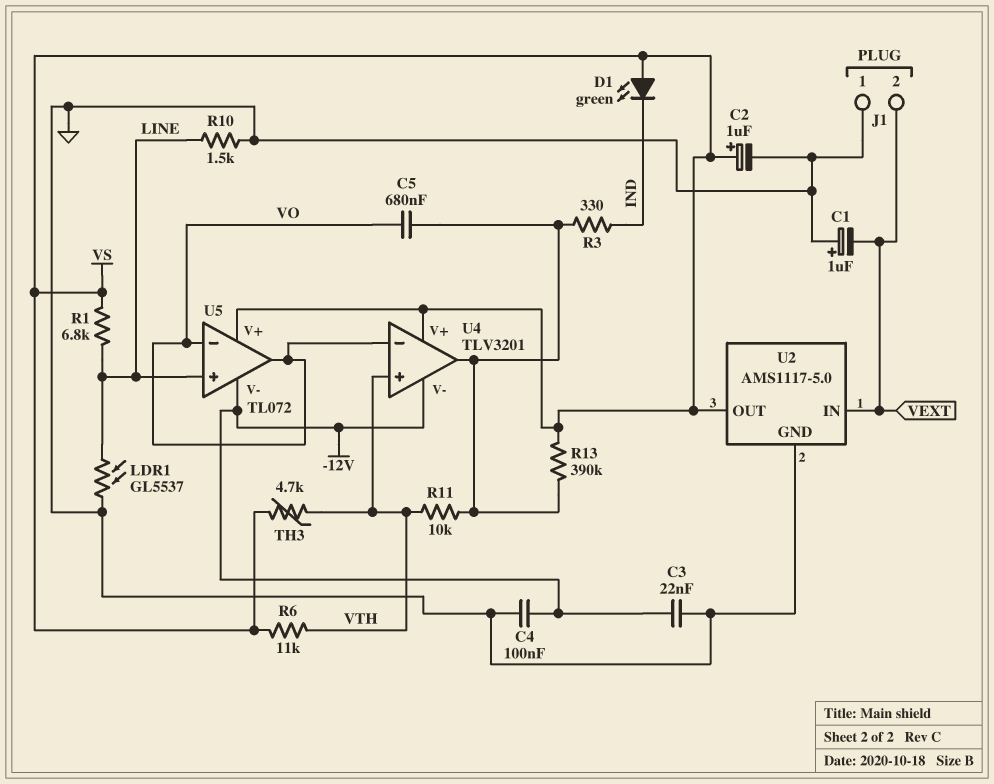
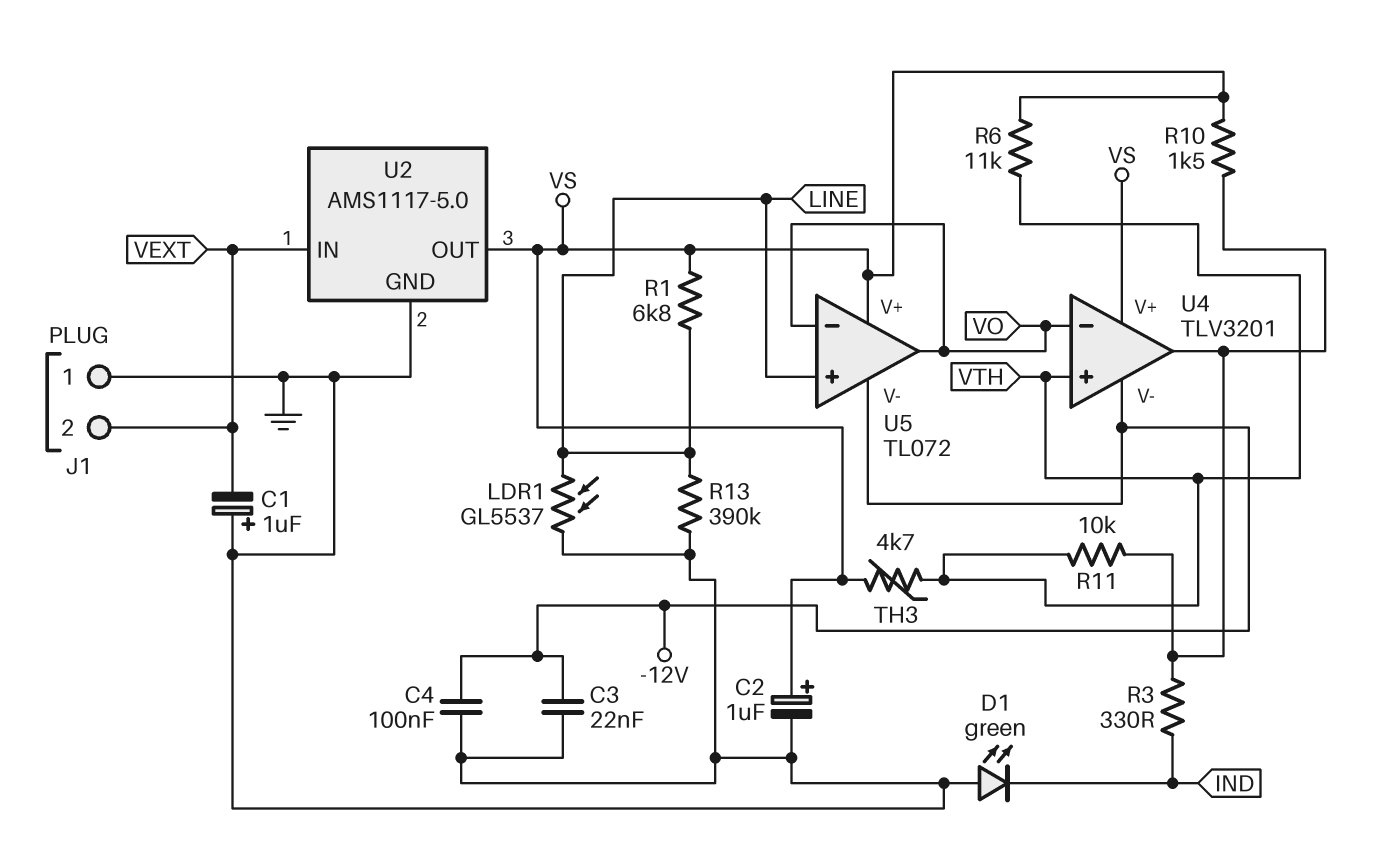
C5: 680nF (U4/out, VO) -> none
D1: LED green (A VS, K IND) -> LED green (A GND, K IND)
R10: 1.5k (GND, LINE) -> 1.5k (U4/out, VS)
R13: 390k (U4/out, VS) -> 390k (GND, LINE)

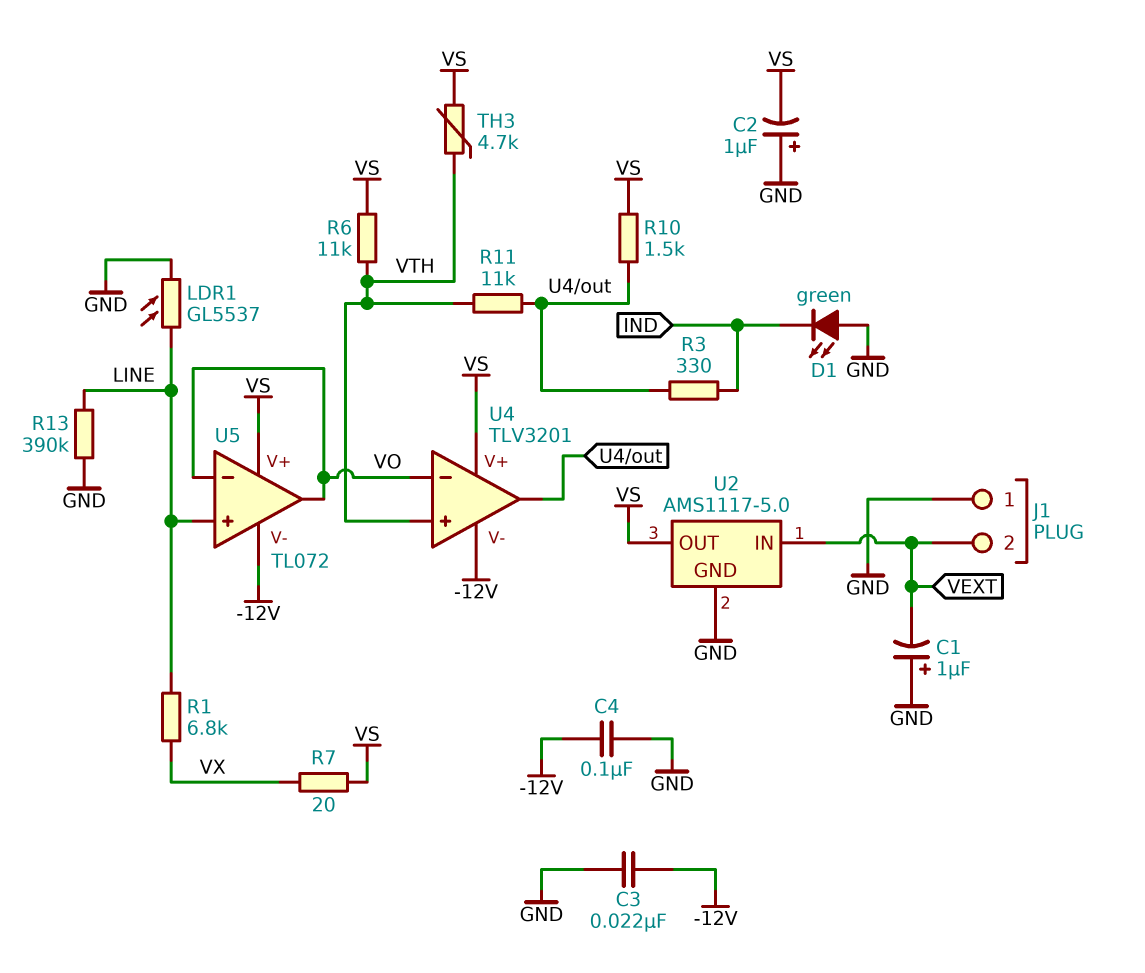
C2: 1uF (plus VS, minus GND) -> 1uF (plus GND, minus VS)
R1: 6.8k (LINE, VS) -> 6.8k (LINE, VX)
R7: none -> 20 (VS, VX)
R11: 10k (U4/out, VTH) -> 11k (U4/out, VTH)

